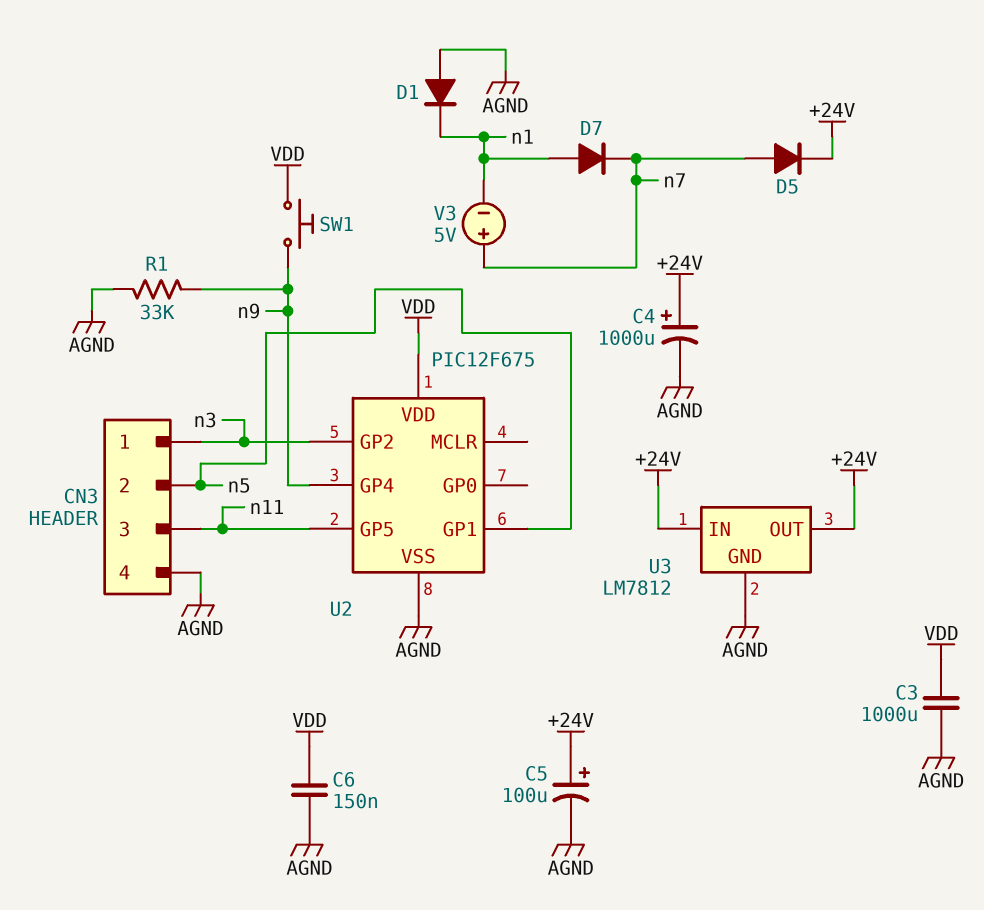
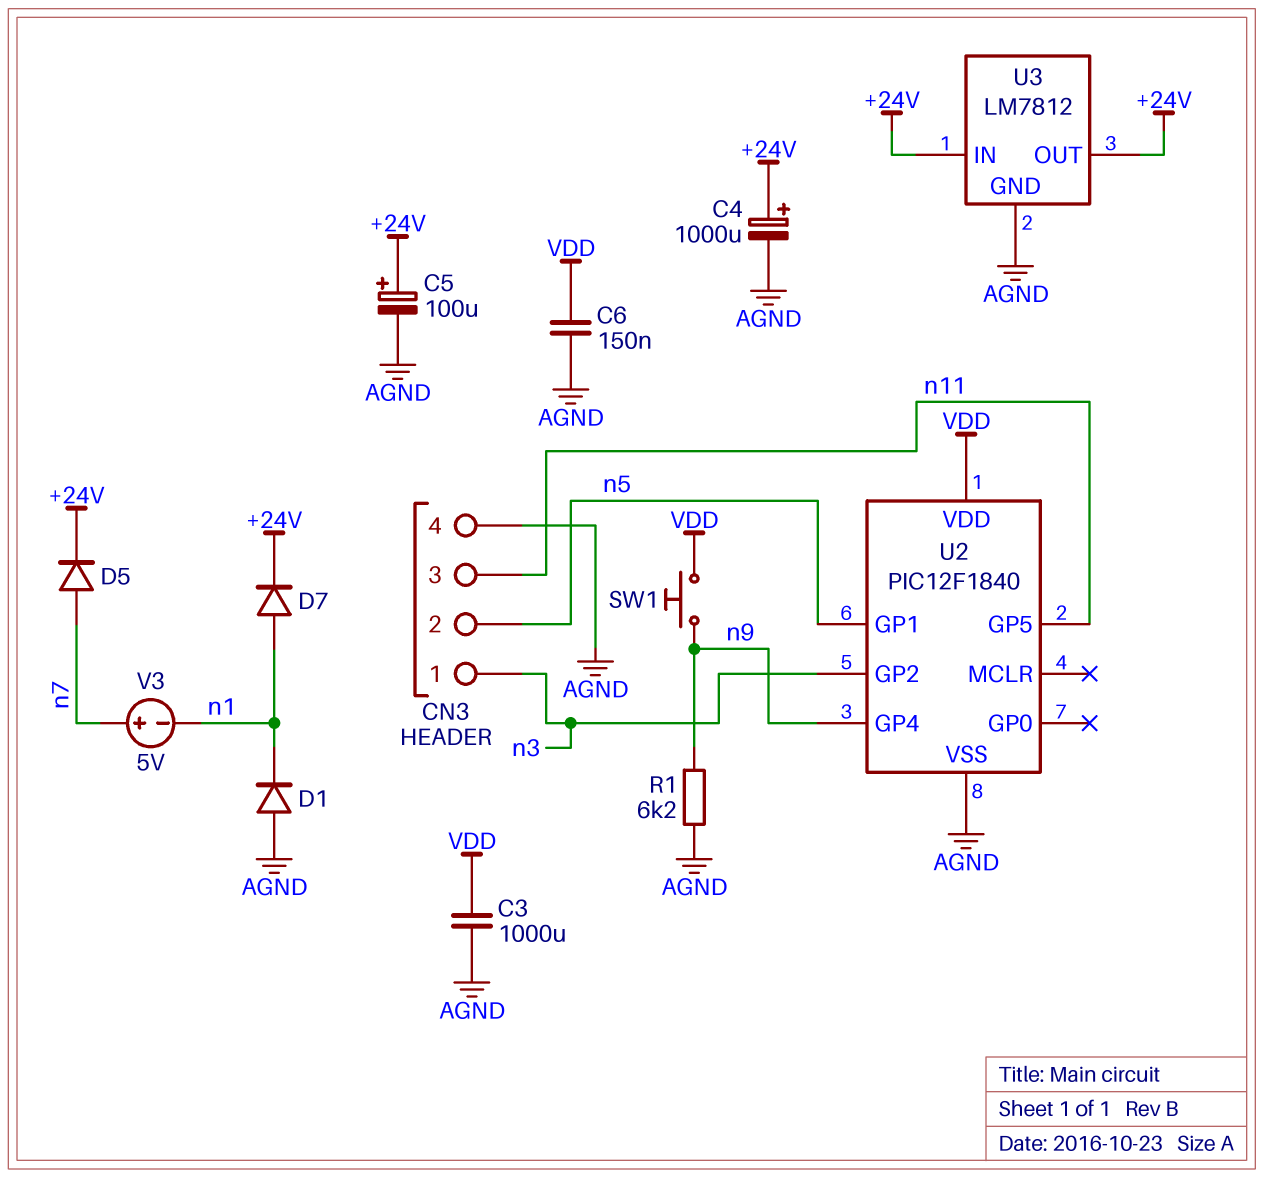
D7: diode (A n1, K n7) -> diode (A n1, K +24V)
R1: 33k (AGND, n9) -> 6.2k (AGND, n9)
U2: PIC12F675 -> PIC12F1840

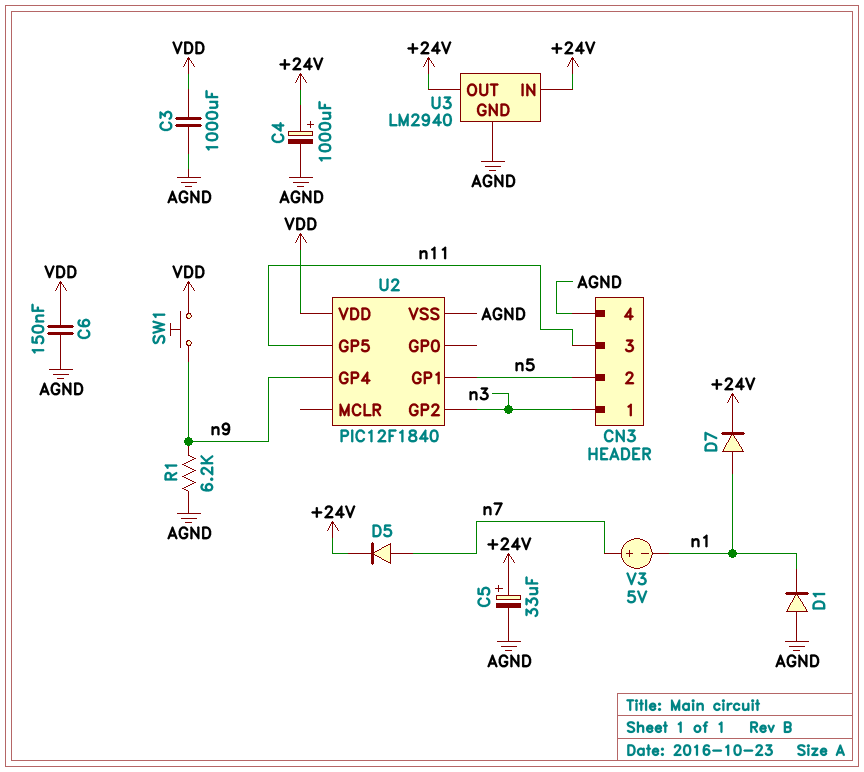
C5: 100uF (plus +24V, minus AGND) -> 33uF (plus +24V, minus AGND)
U3: LM7812 -> LM2940

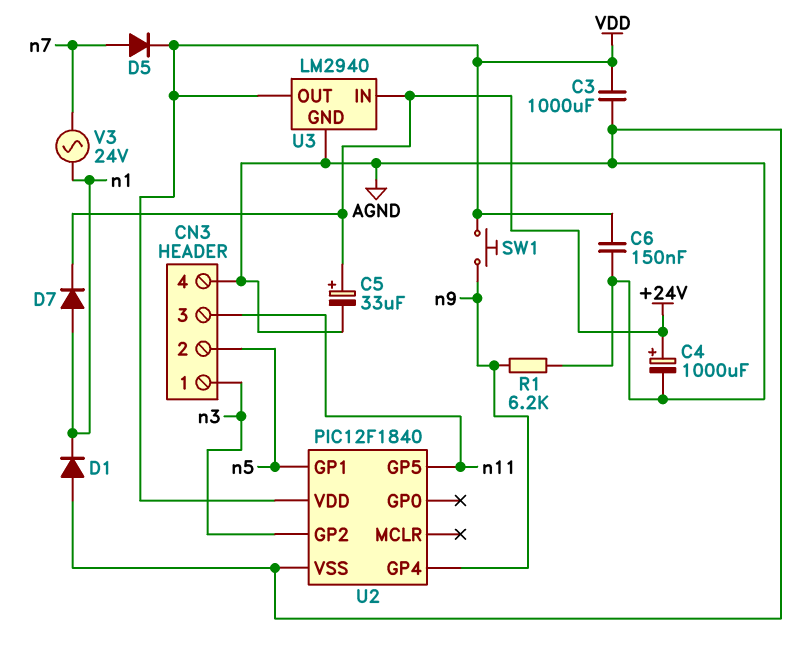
D5: diode (A n7, K +24V) -> diode (A n7, K VDD)
U3 pin OUT: +24V -> VDD
V3: 5V (plus n7, minus n1) -> AC 24V (n1, n7)

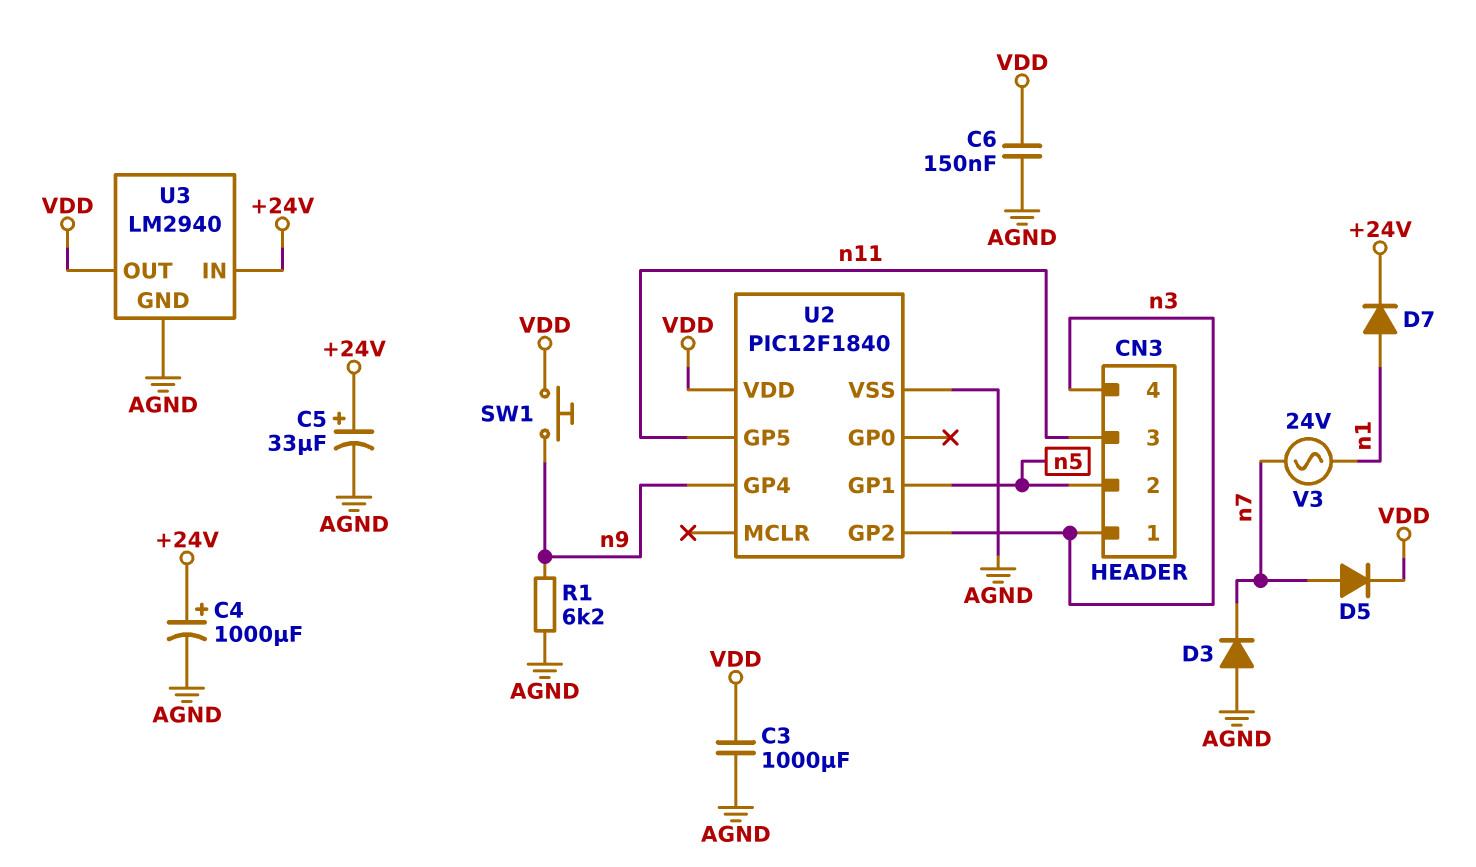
CN3 pin 4: AGND -> n3
D1: diode (A AGND, K n1) -> none
D3: none -> diode (A AGND, K n7)

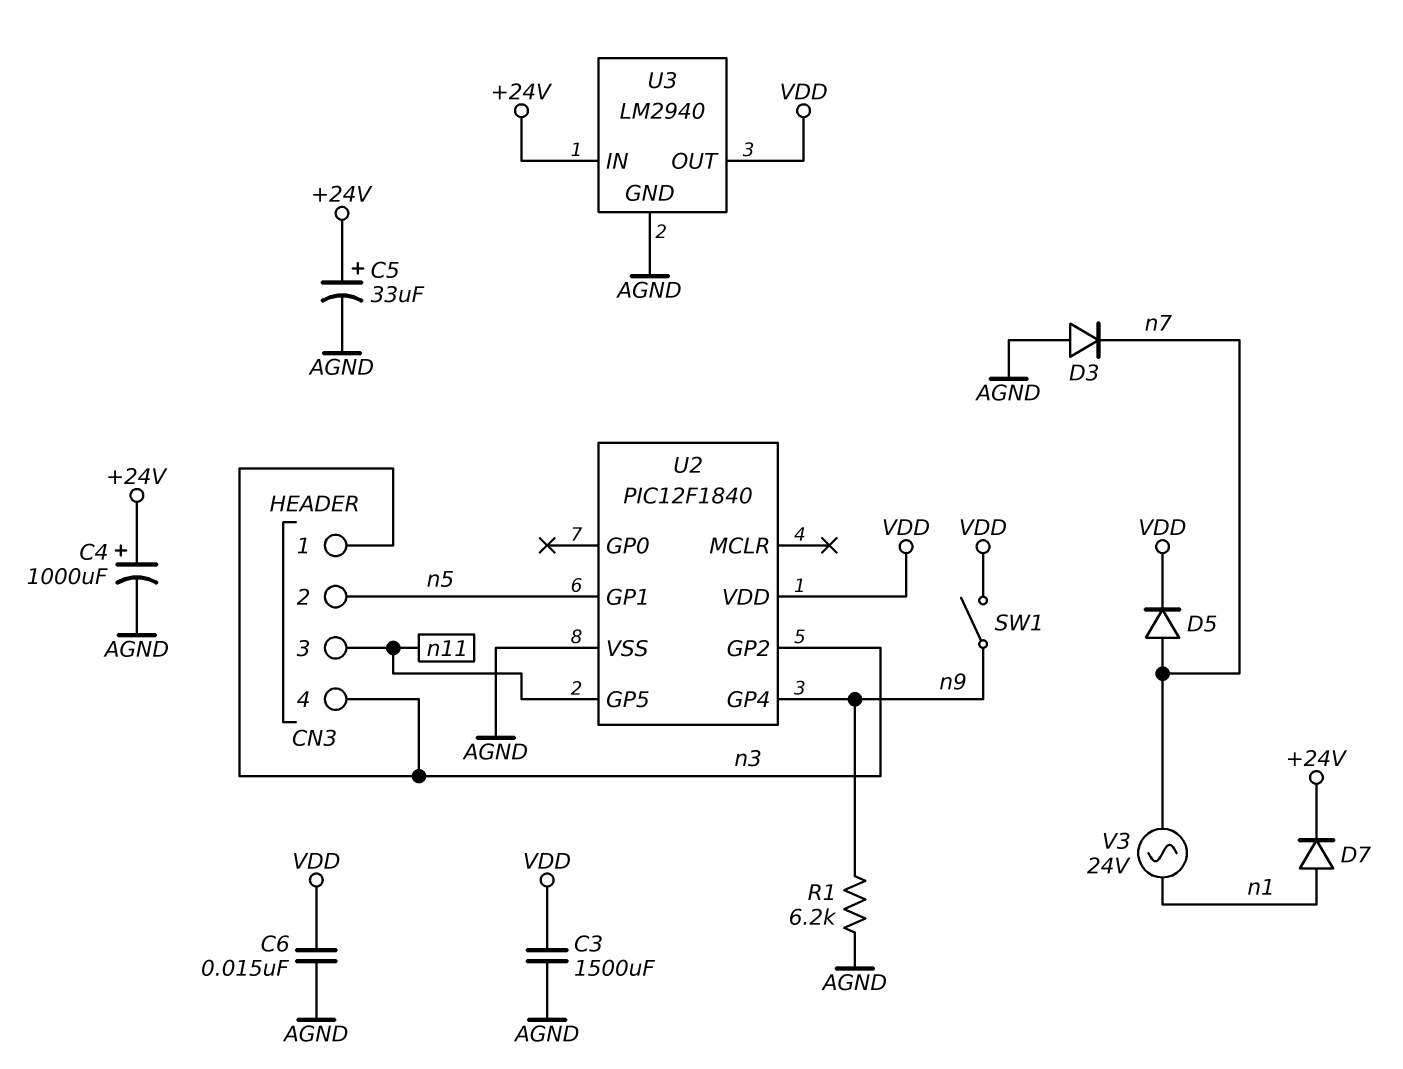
C3: 1000uF (AGND, VDD) -> 1500uF (AGND, VDD)
C6: 150nF (AGND, VDD) -> 15nF (AGND, VDD)
SW1: button (VDD, n9) -> switch (VDD, n9)

